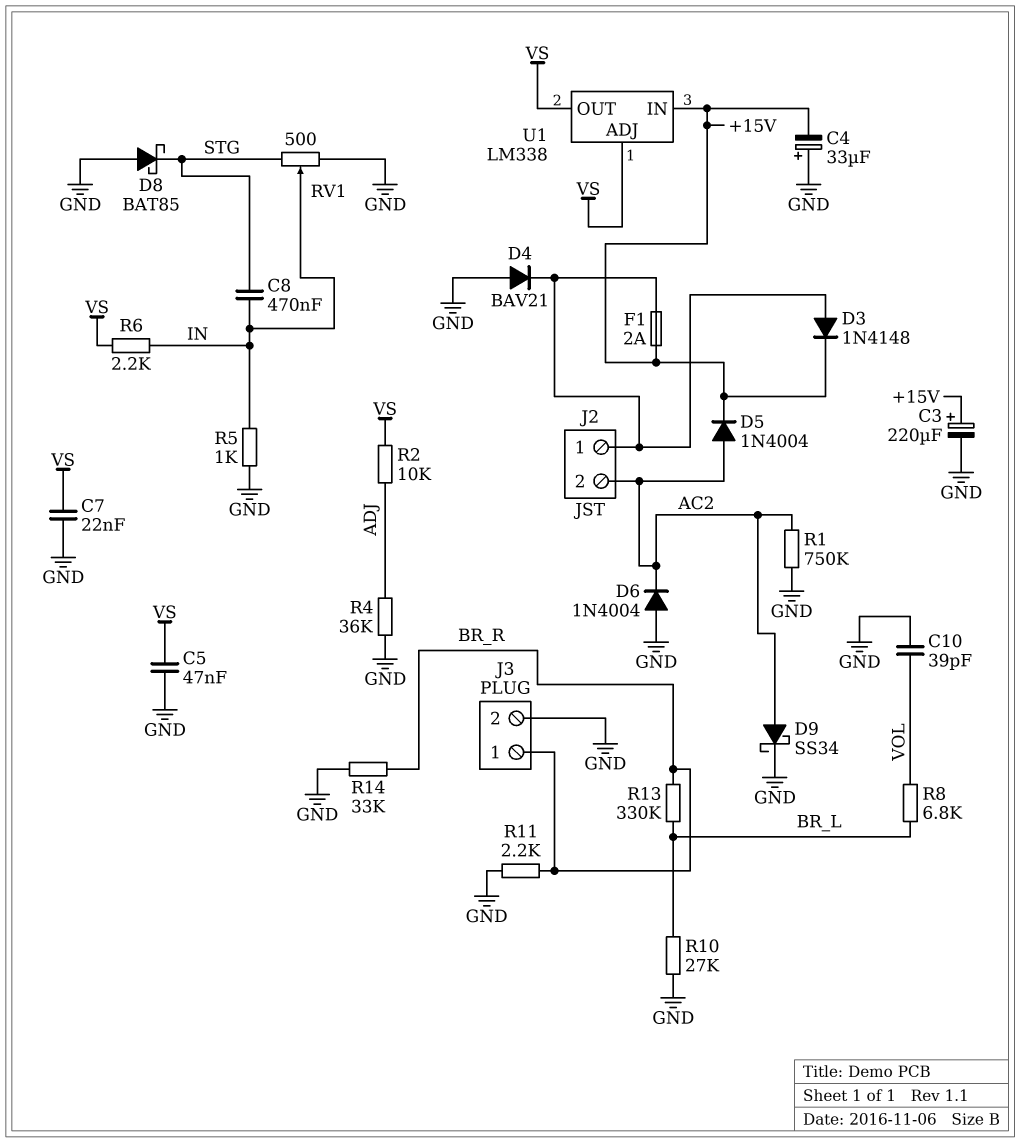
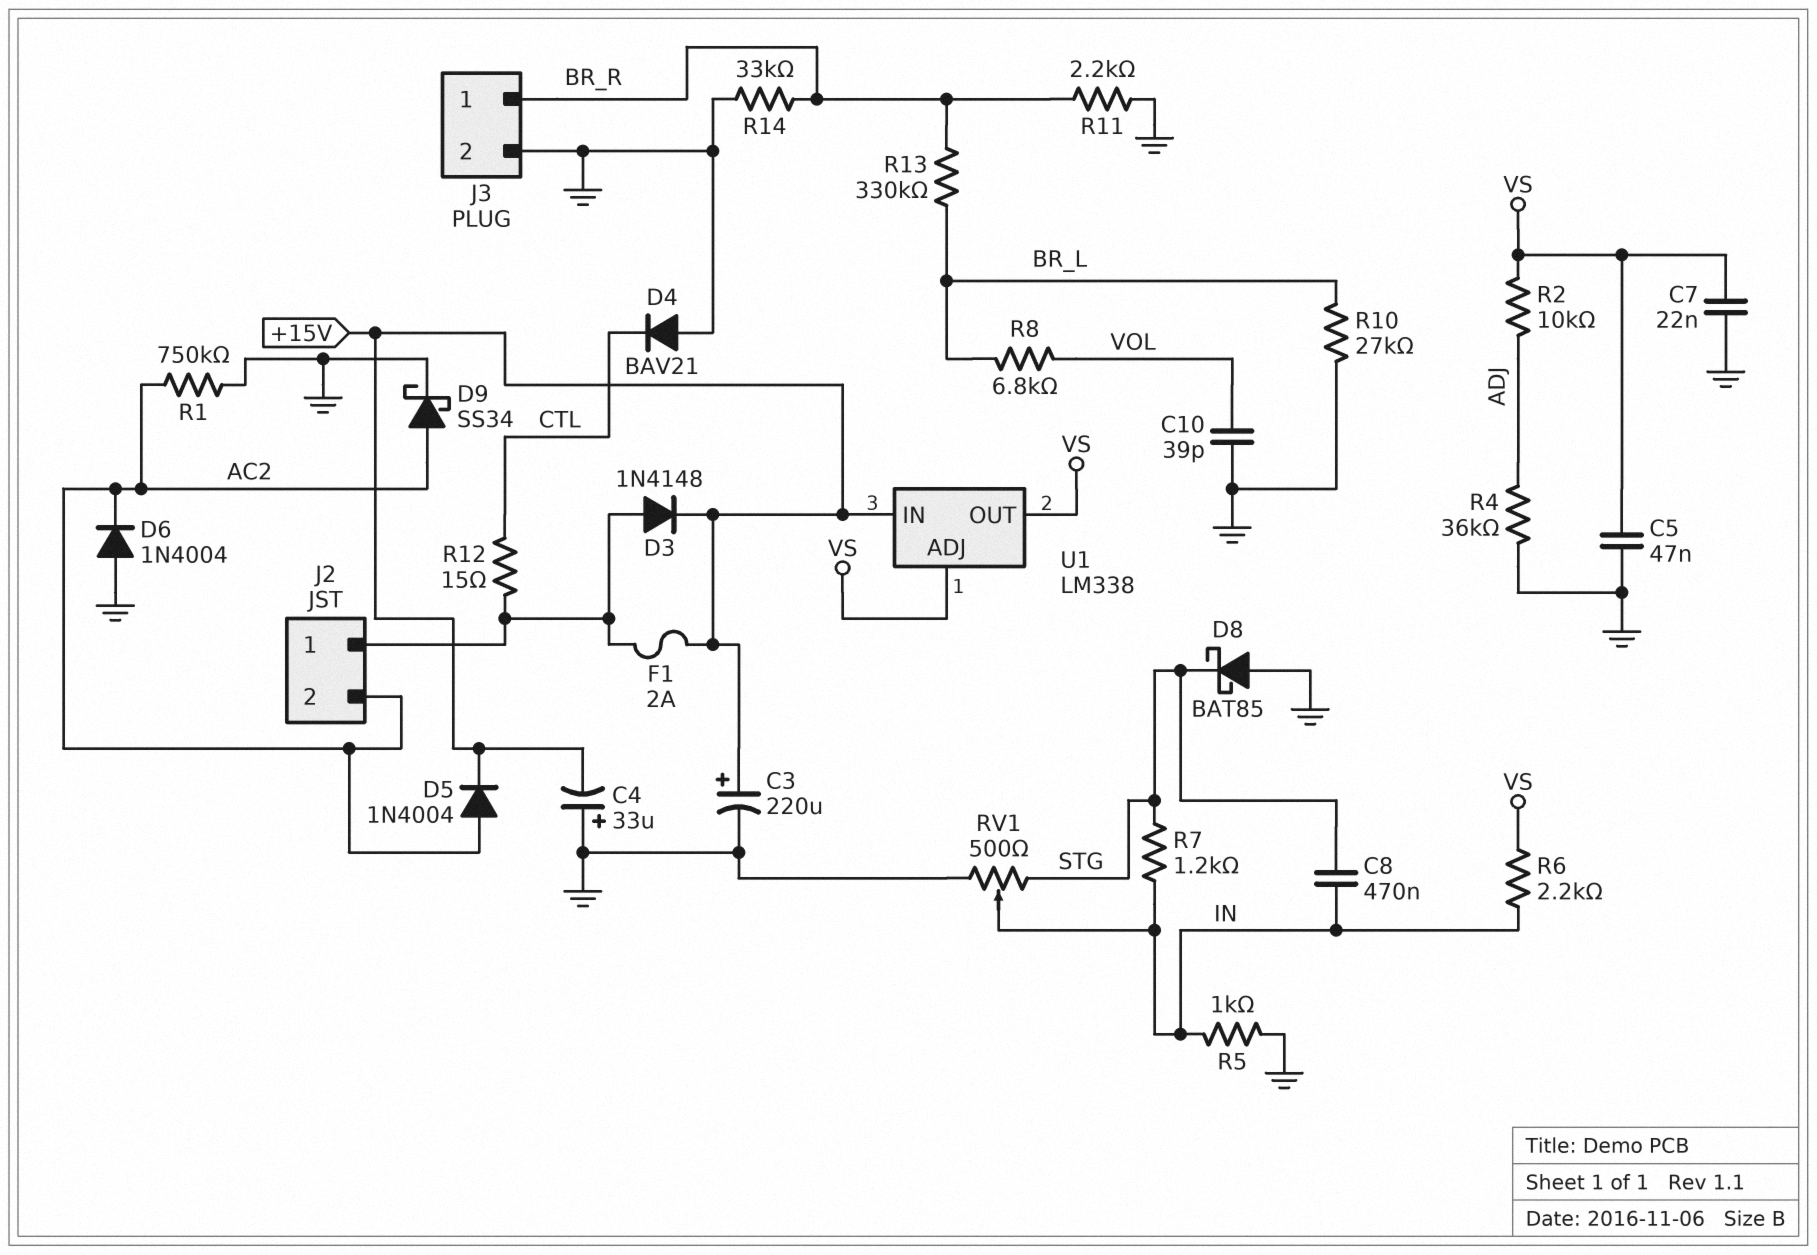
D4: diode BAV21 (A GND, K J2/1) -> diode BAV21 (A GND, K CTL)
R7: none -> 1.2k (IN, STG)
R12: none -> 15 (CTL, J2/1)

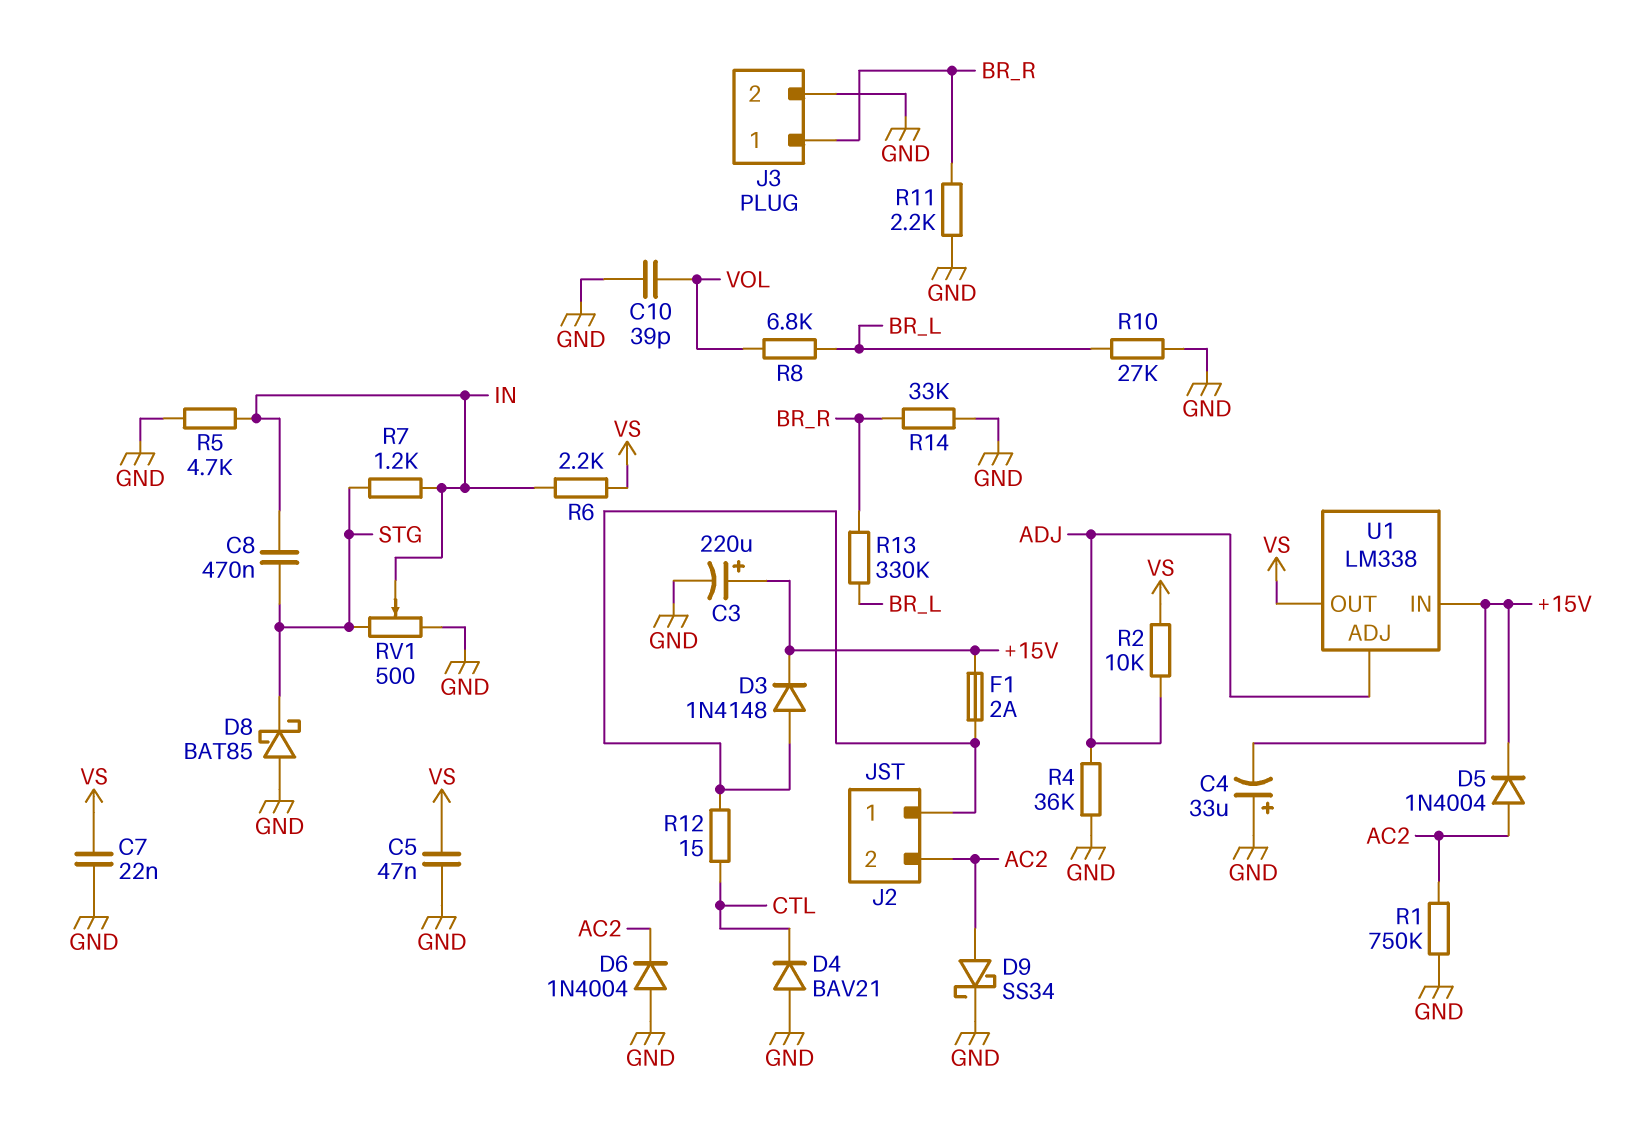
R5: 1k (GND, IN) -> 4.7k (GND, IN)
U1 pin ADJ: VS -> ADJ

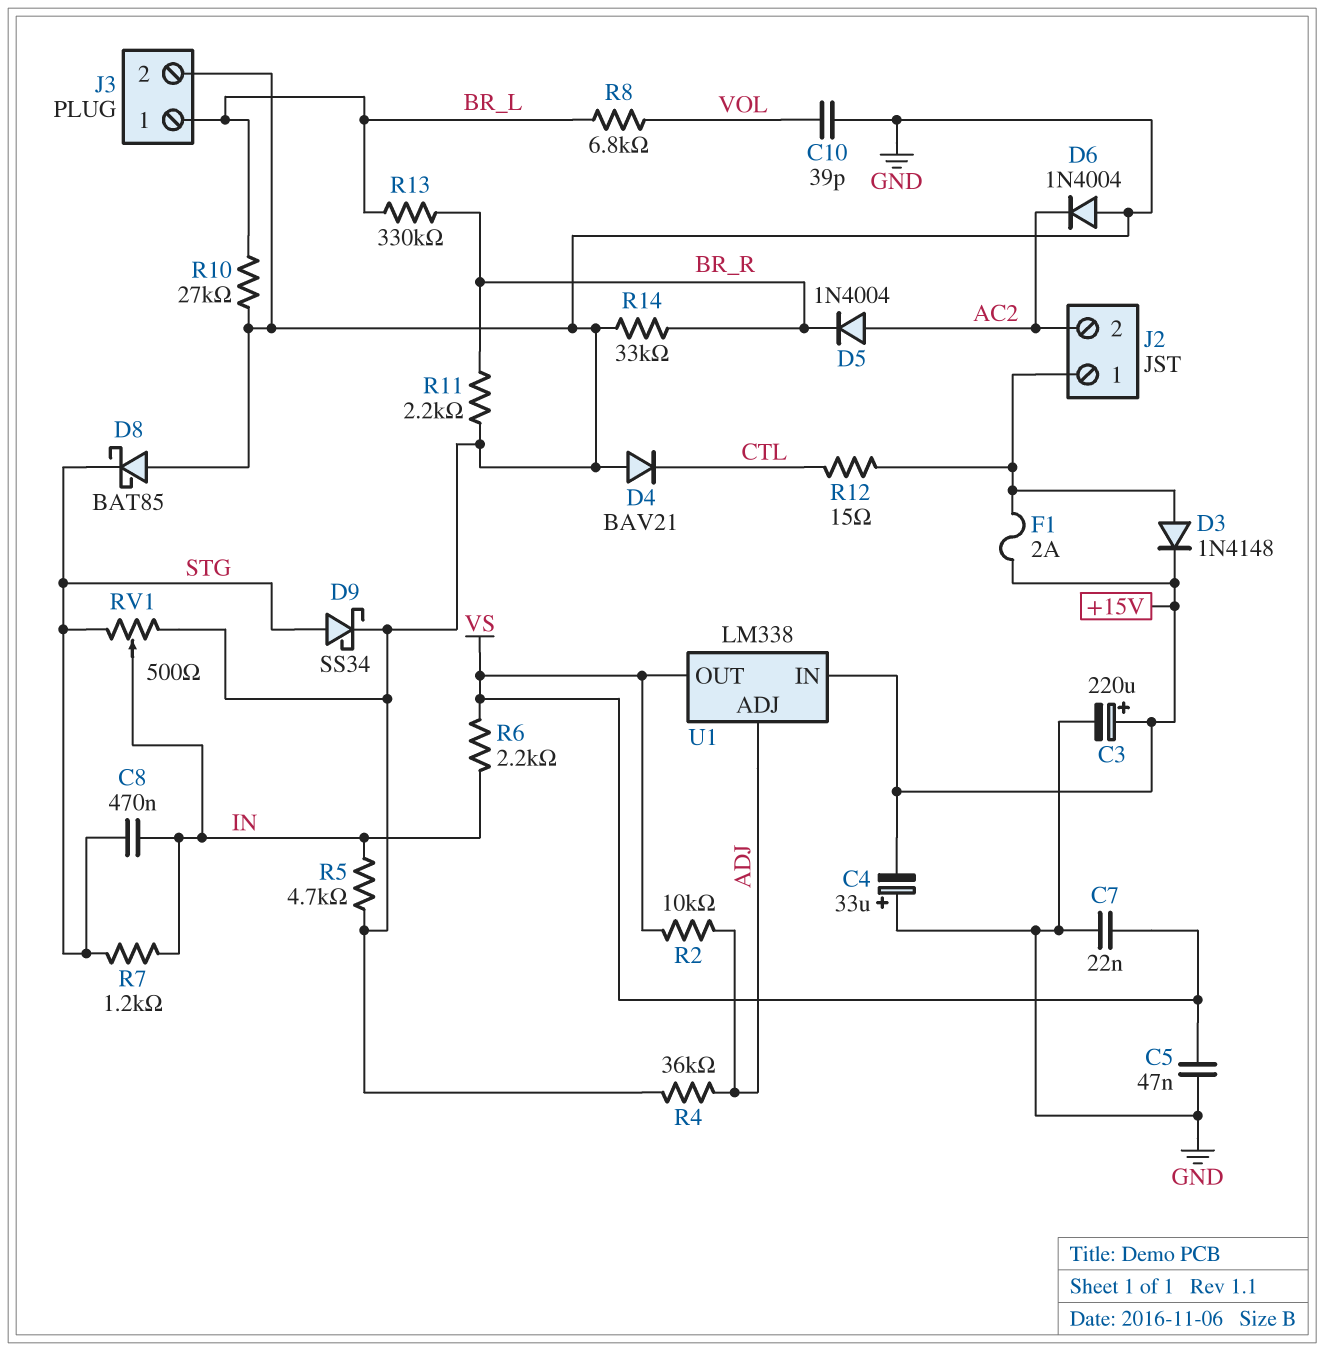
D5: diode 1N4004 (A AC2, K +15V) -> diode 1N4004 (A AC2, K BR_R)
D9: schottky SS34 (A AC2, K GND) -> schottky SS34 (A STG, K GND)
J3 pin 1: BR_R -> BR_L
R1: 750k (AC2, GND) -> none

